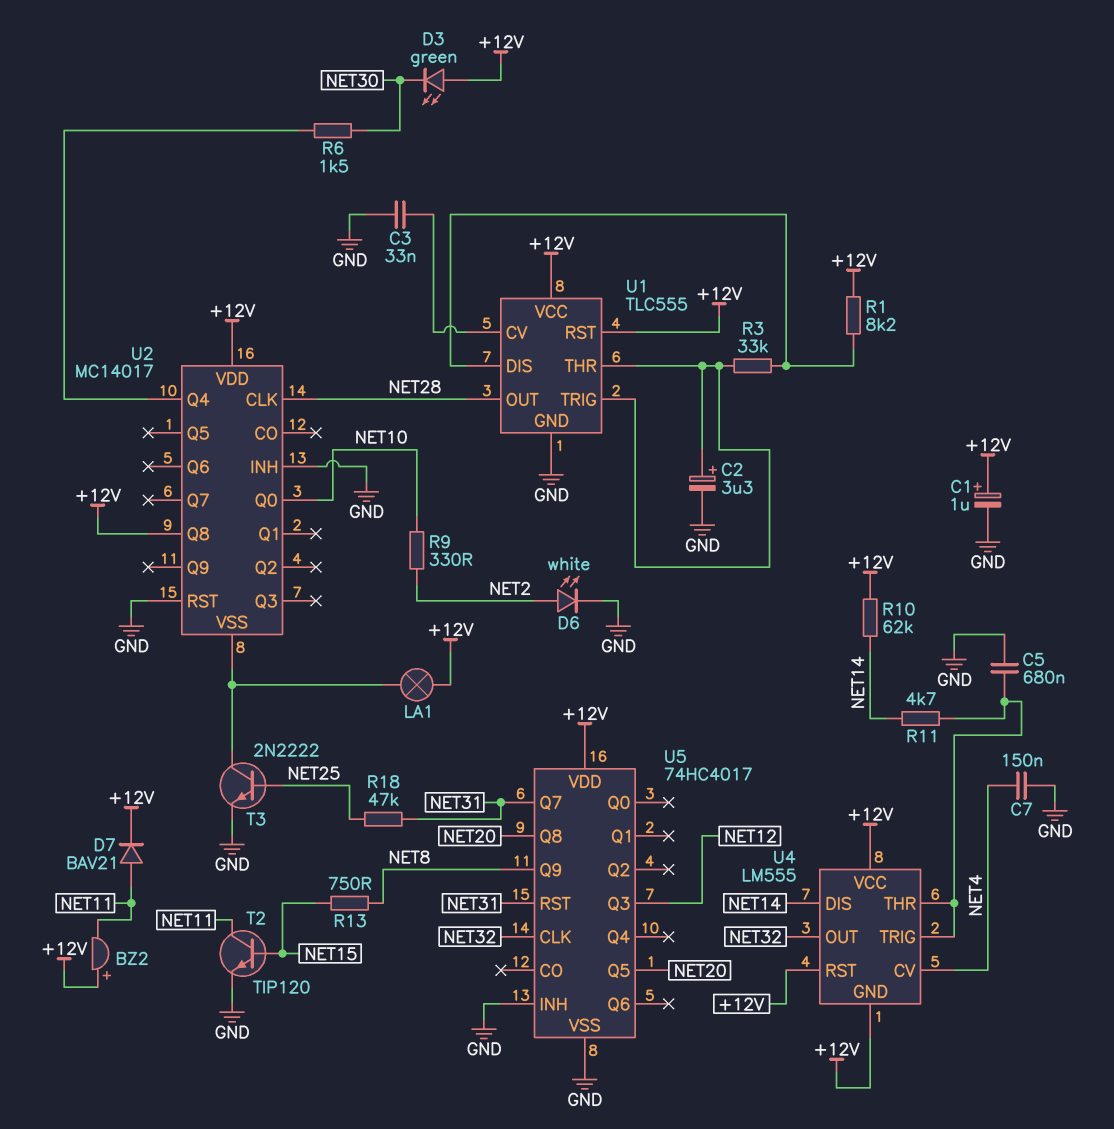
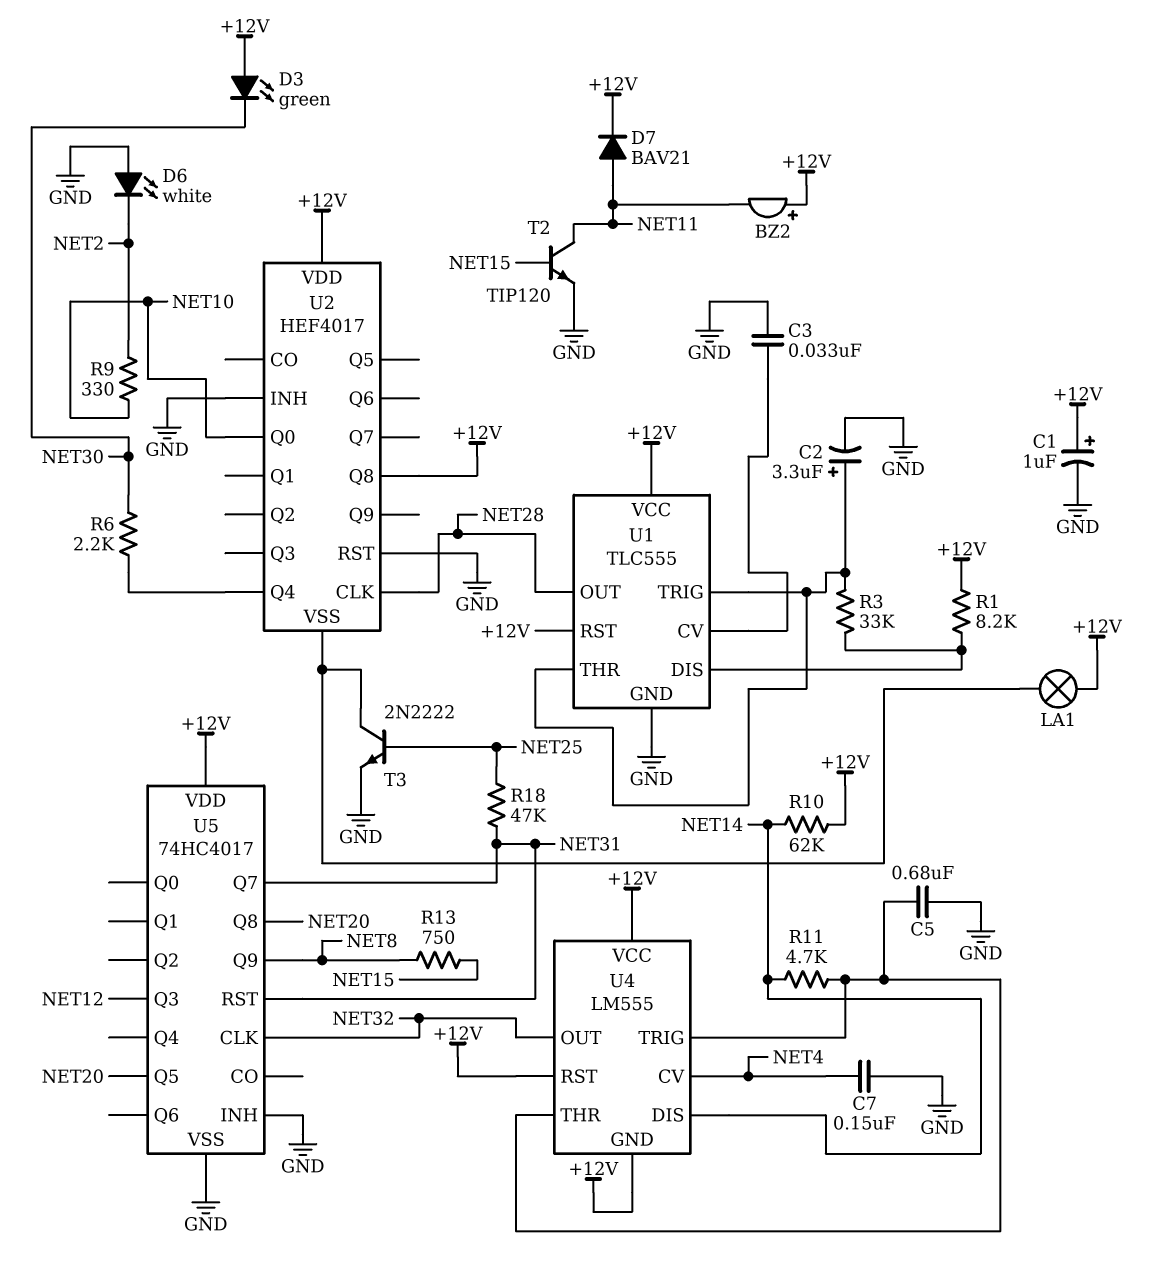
D6: LED white (A NET2, K GND) -> LED white (A GND, K NET2)
R6: 1.5k (NET30, U2/Q4) -> 2.2k (NET30, U2/Q4)
U2: MC14017 -> HEF4017

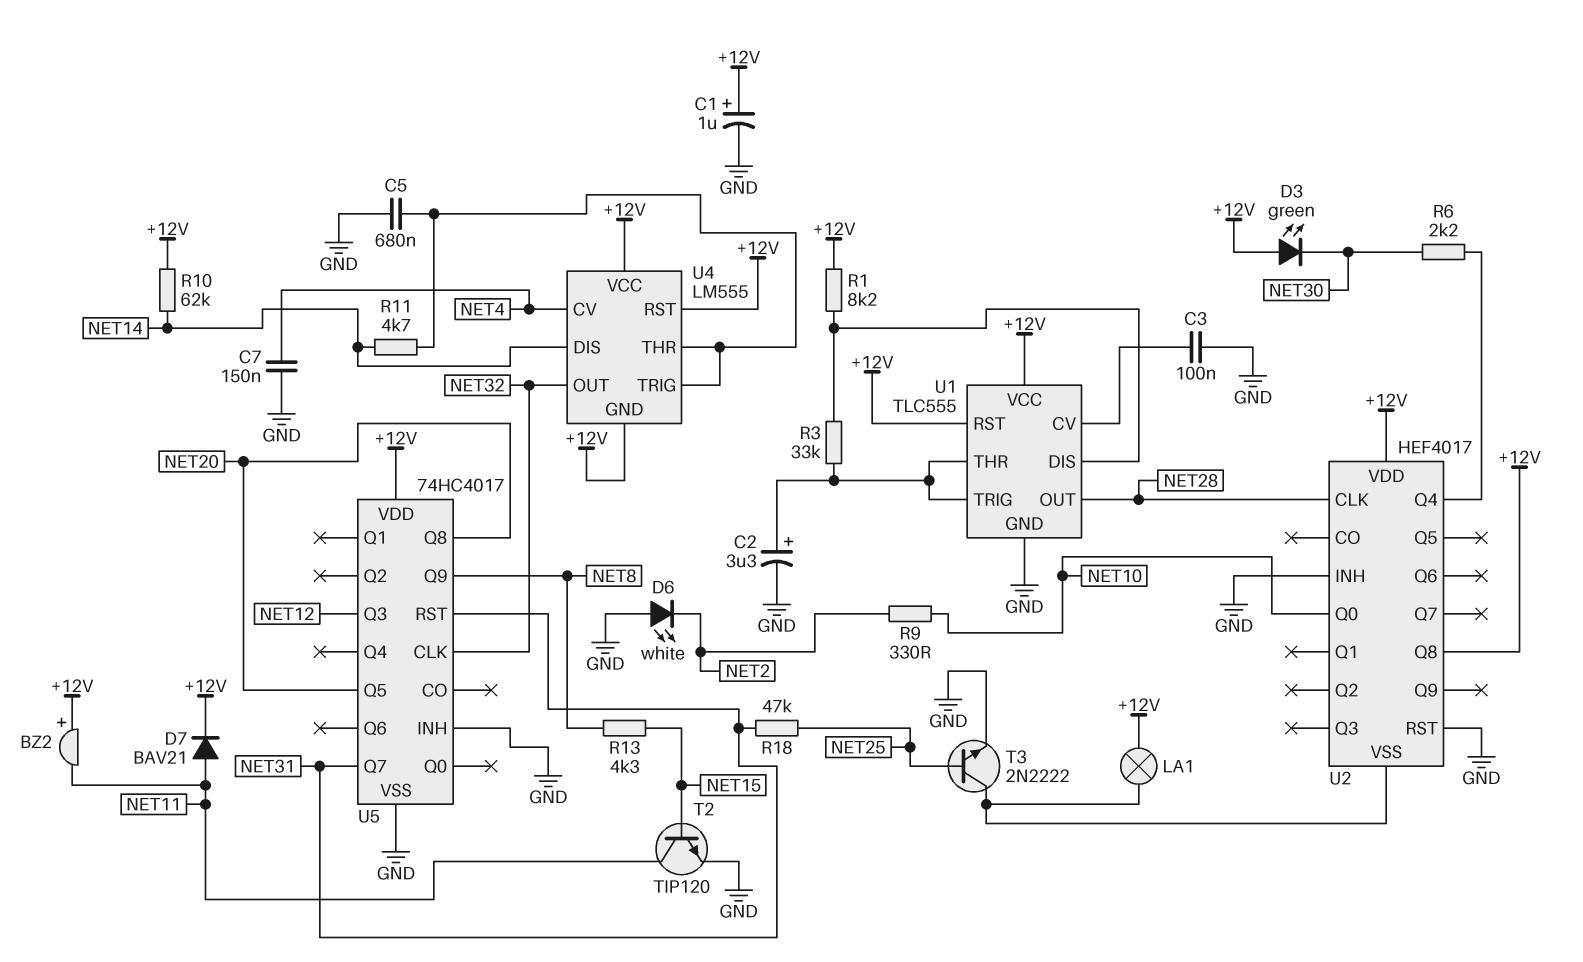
C3: 33nF (GND, U1/CV) -> 100nF (GND, U1/CV)
R13: 750 (NET8, NET15) -> 4.3k (NET8, NET15)

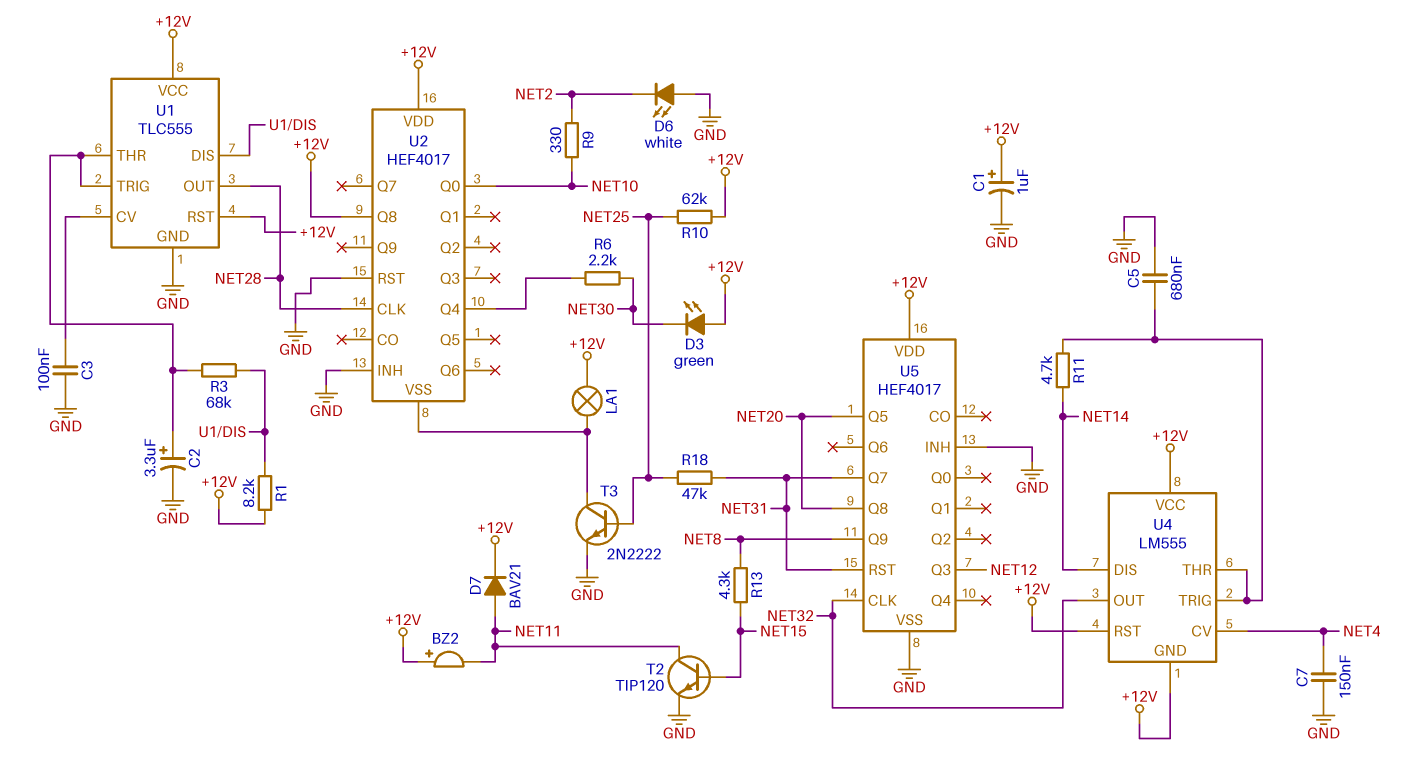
R3: 33k (U1/DIS, U1/THR) -> 68k (U1/DIS, U1/THR)
R10: 62k (+12V, NET14) -> 62k (+12V, NET25)
U5: 74HC4017 -> HEF4017

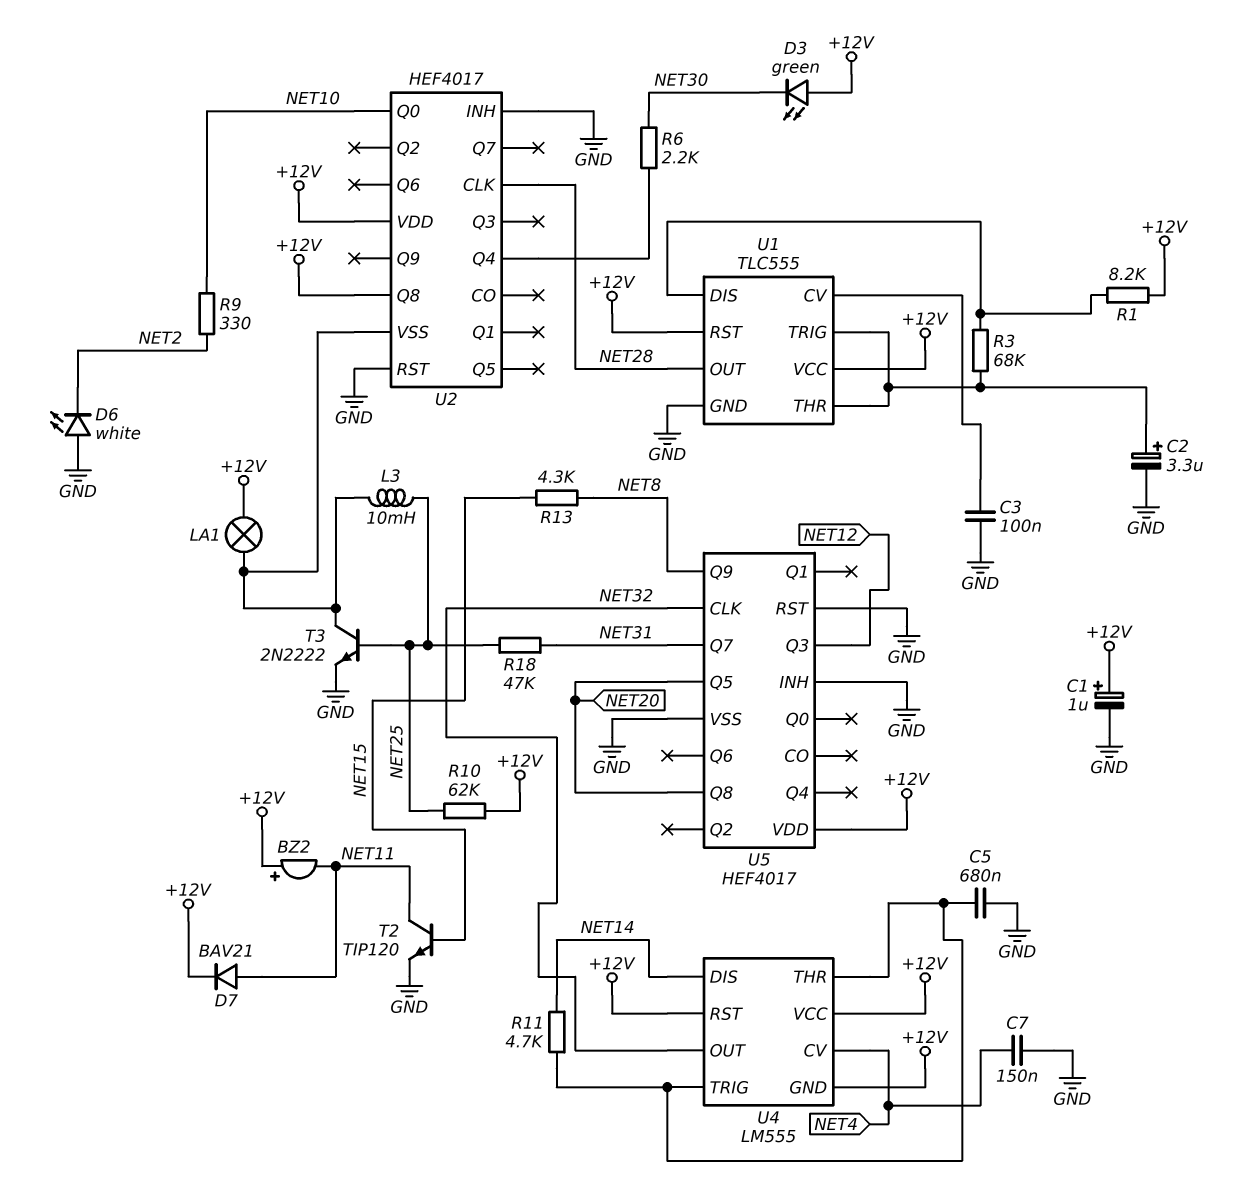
L3: none -> 10mH (NET25, U2/VSS)
U5 pin RST: NET31 -> GND

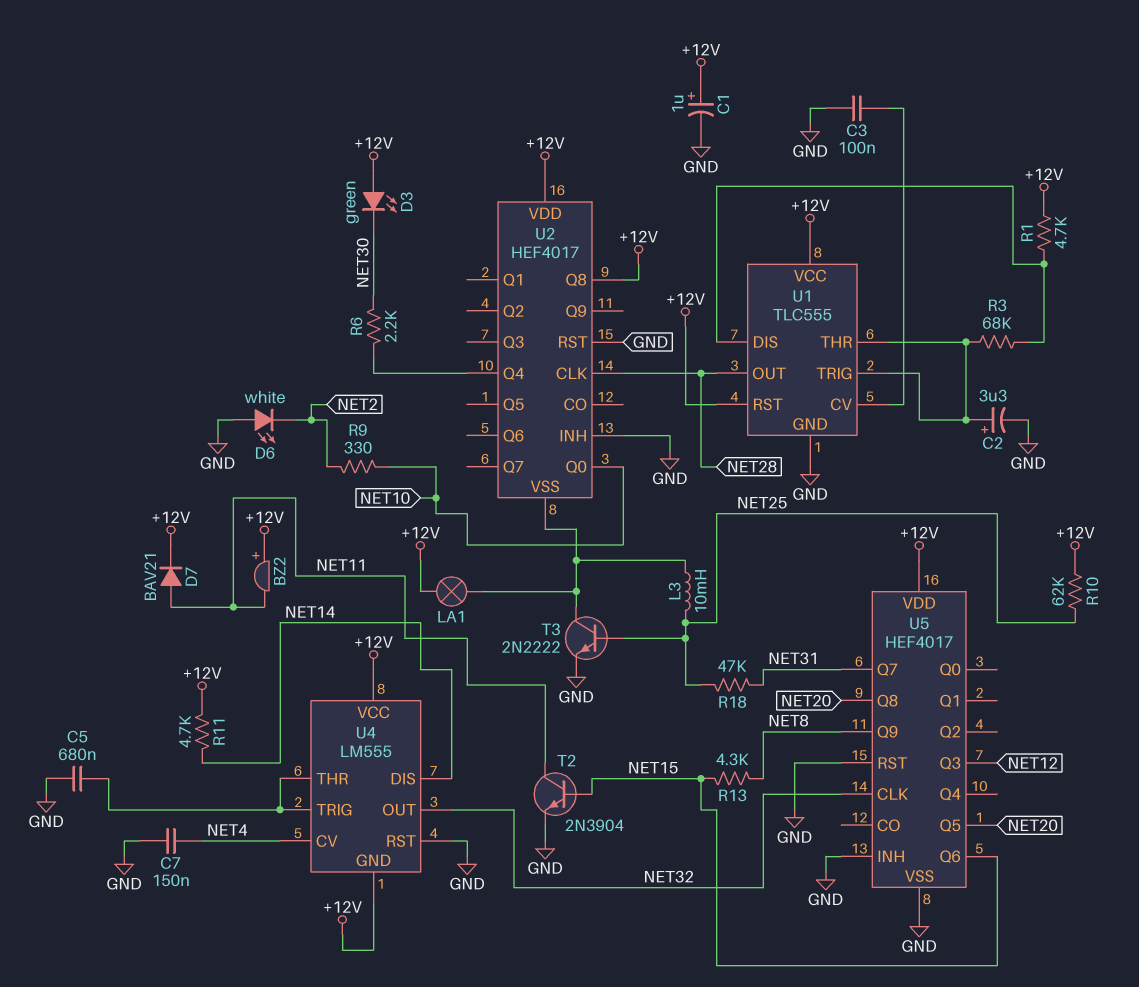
R1: 8.2k (+12V, U1/DIS) -> 4.7k (+12V, U1/DIS)
R11: 4.7k (NET14, U4/THR) -> 4.7k (+12V, NET14)
T2: NPN TIP120 (B NET15, C NET11, E GND) -> NPN 2N3904 (B NET15, C NET11, E GND)
U4 pin RST: +12V -> GND
U5 pin Q6: none -> NET15

